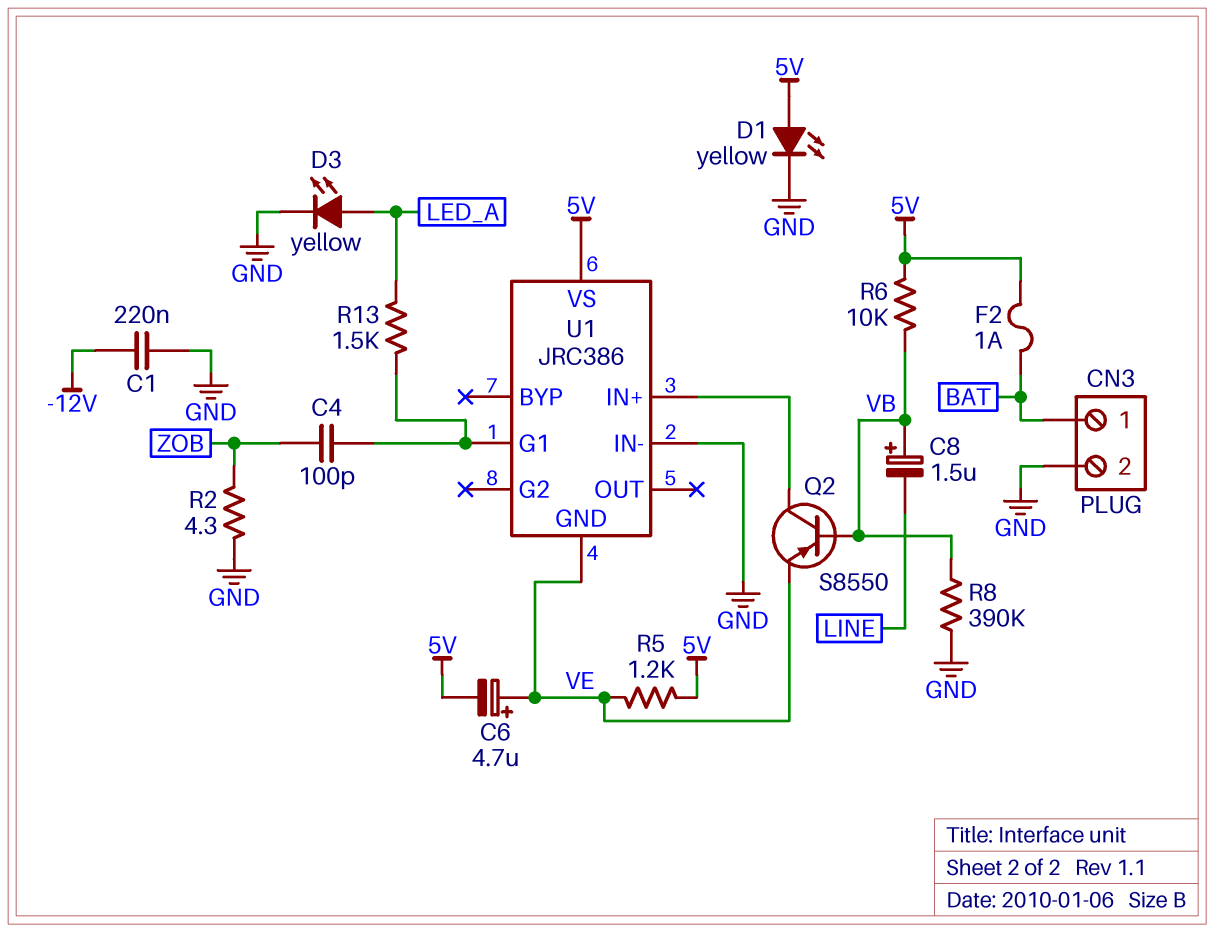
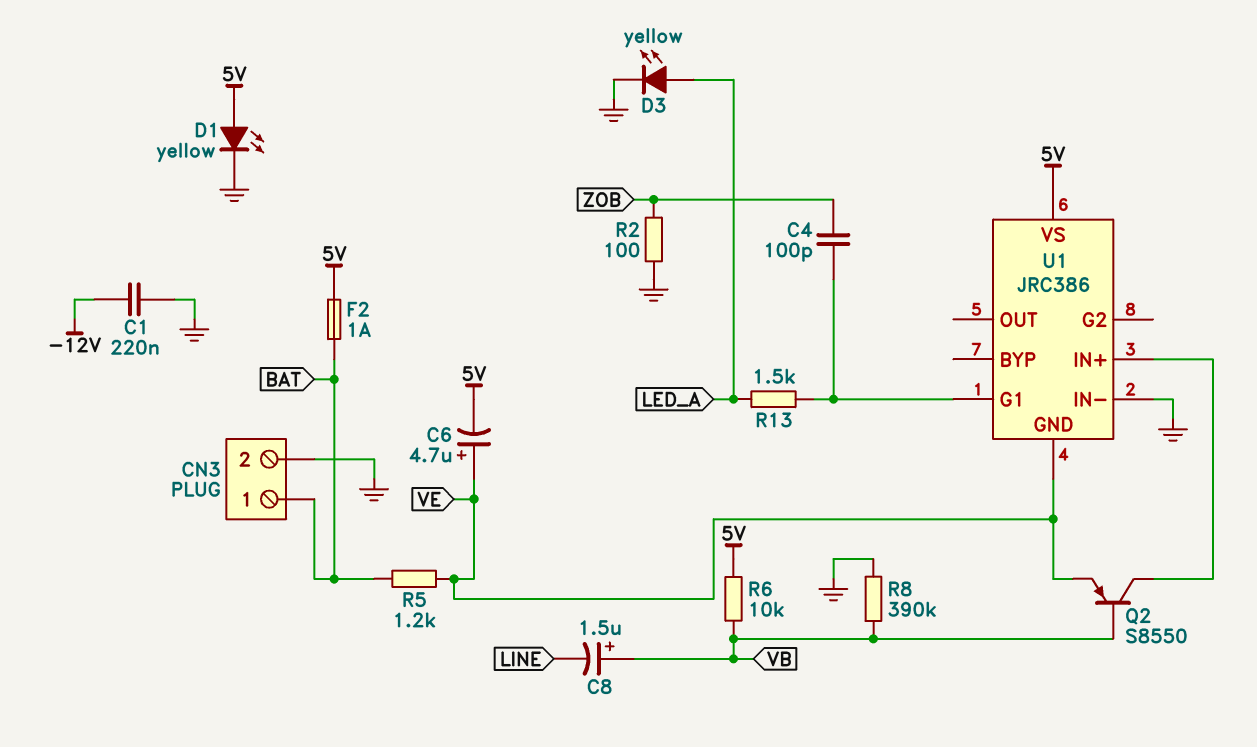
R2: 4.3 (GND, ZOB) -> 100 (GND, ZOB)
R5: 1.2k (5V, VE) -> 1.2k (BAT, VE)

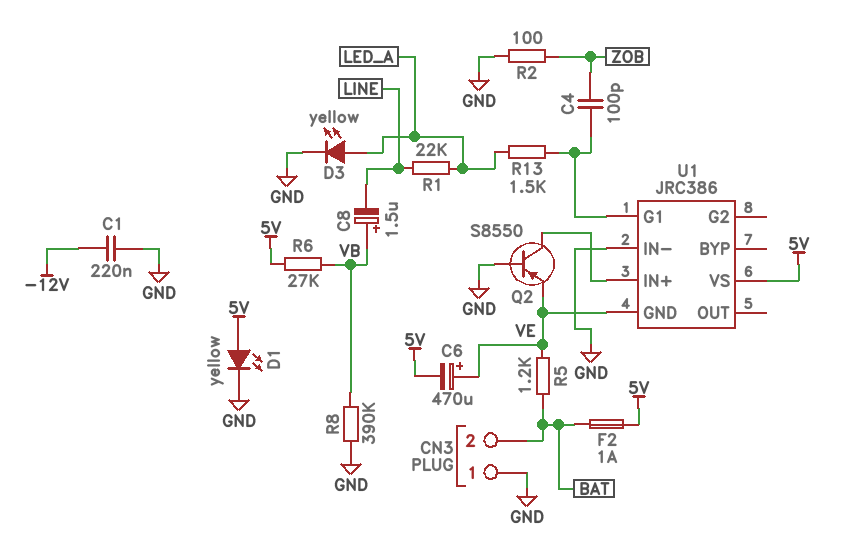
C6: 4.7uF (plus VE, minus 5V) -> 470uF (plus VE, minus 5V)
CN3 pin 1: BAT -> GND
CN3 pin 2: GND -> BAT
Q2: PNP S8550 (B VB, C U1/IN+, E VE) -> PNP S8550 (B GND, C U1/IN+, E VE)
R1: none -> 22k (LED_A, LINE)
R6: 10k (5V, VB) -> 27k (5V, VB)

